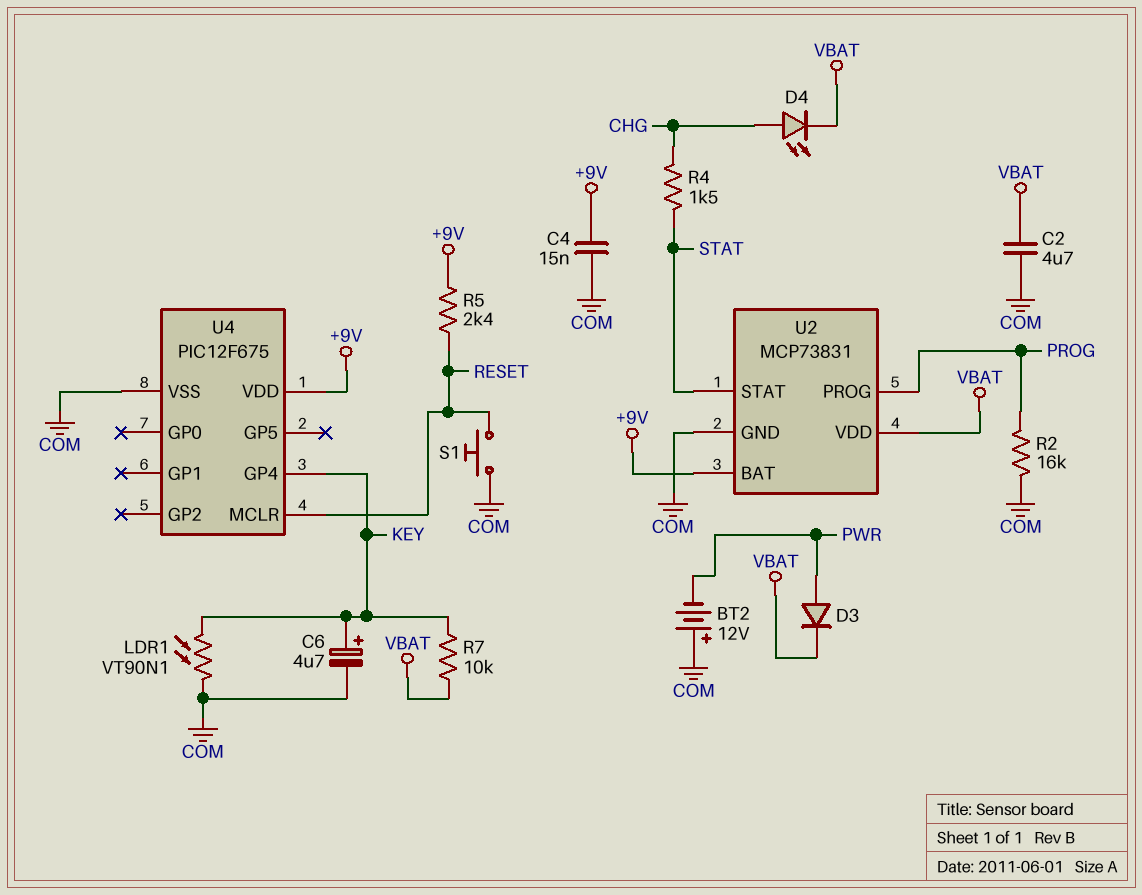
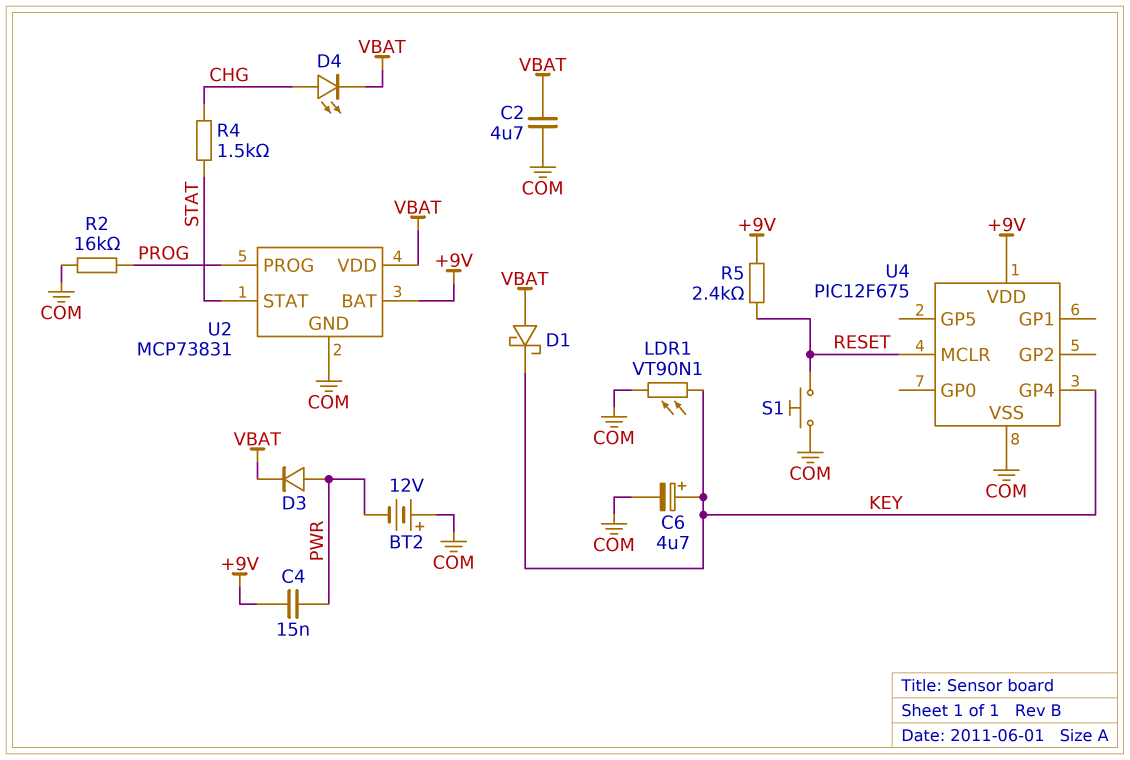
C4: 15nF (+9V, COM) -> 15nF (+9V, PWR)
D1: none -> schottky (A VBAT, K KEY)
R7: 10k (KEY, VBAT) -> none

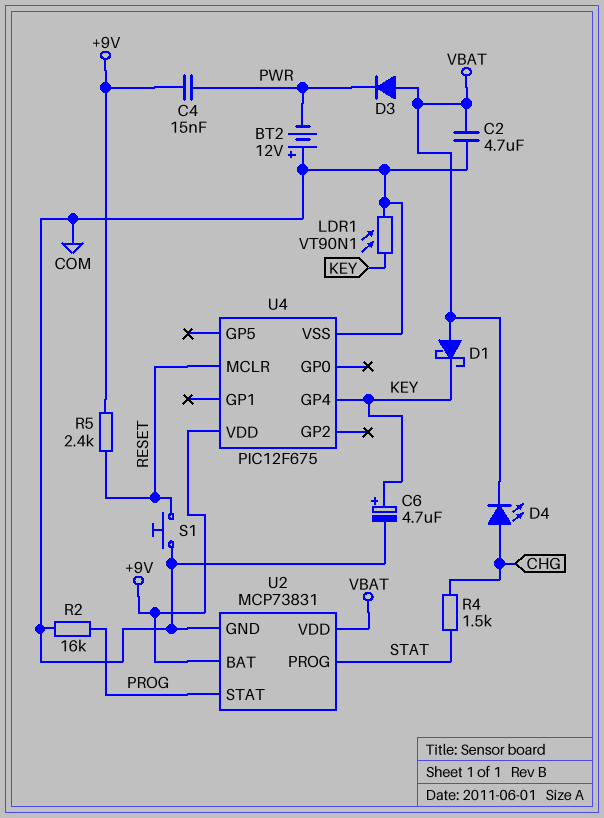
D3: diode (A PWR, K VBAT) -> diode (A VBAT, K PWR)
U2 pin PROG: PROG -> STAT
U2 pin STAT: STAT -> PROG

